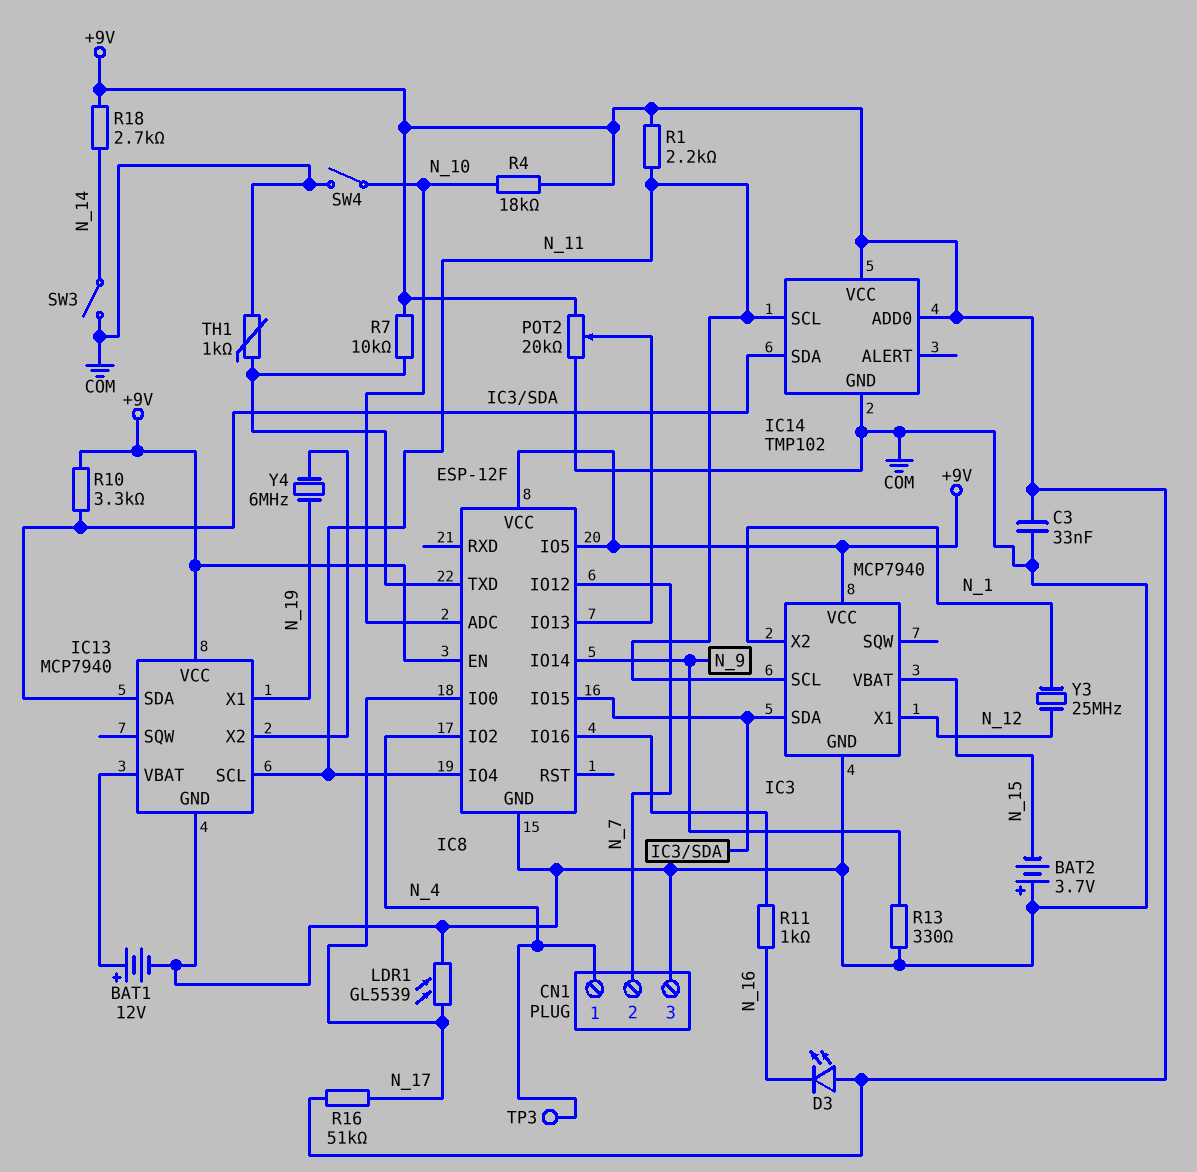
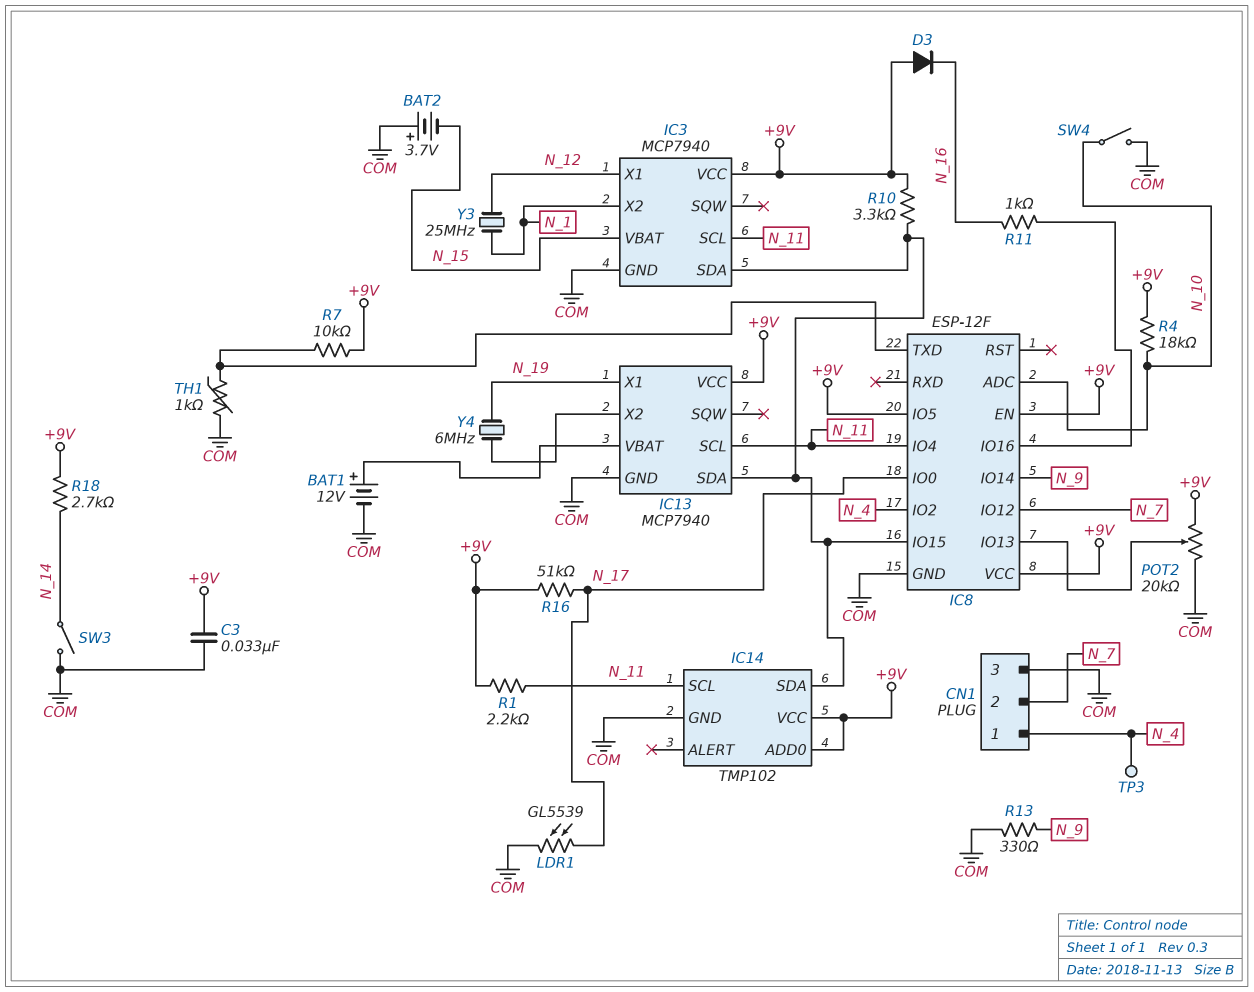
D3: LED (A +9V, K N_16) -> diode (A +9V, K N_16)

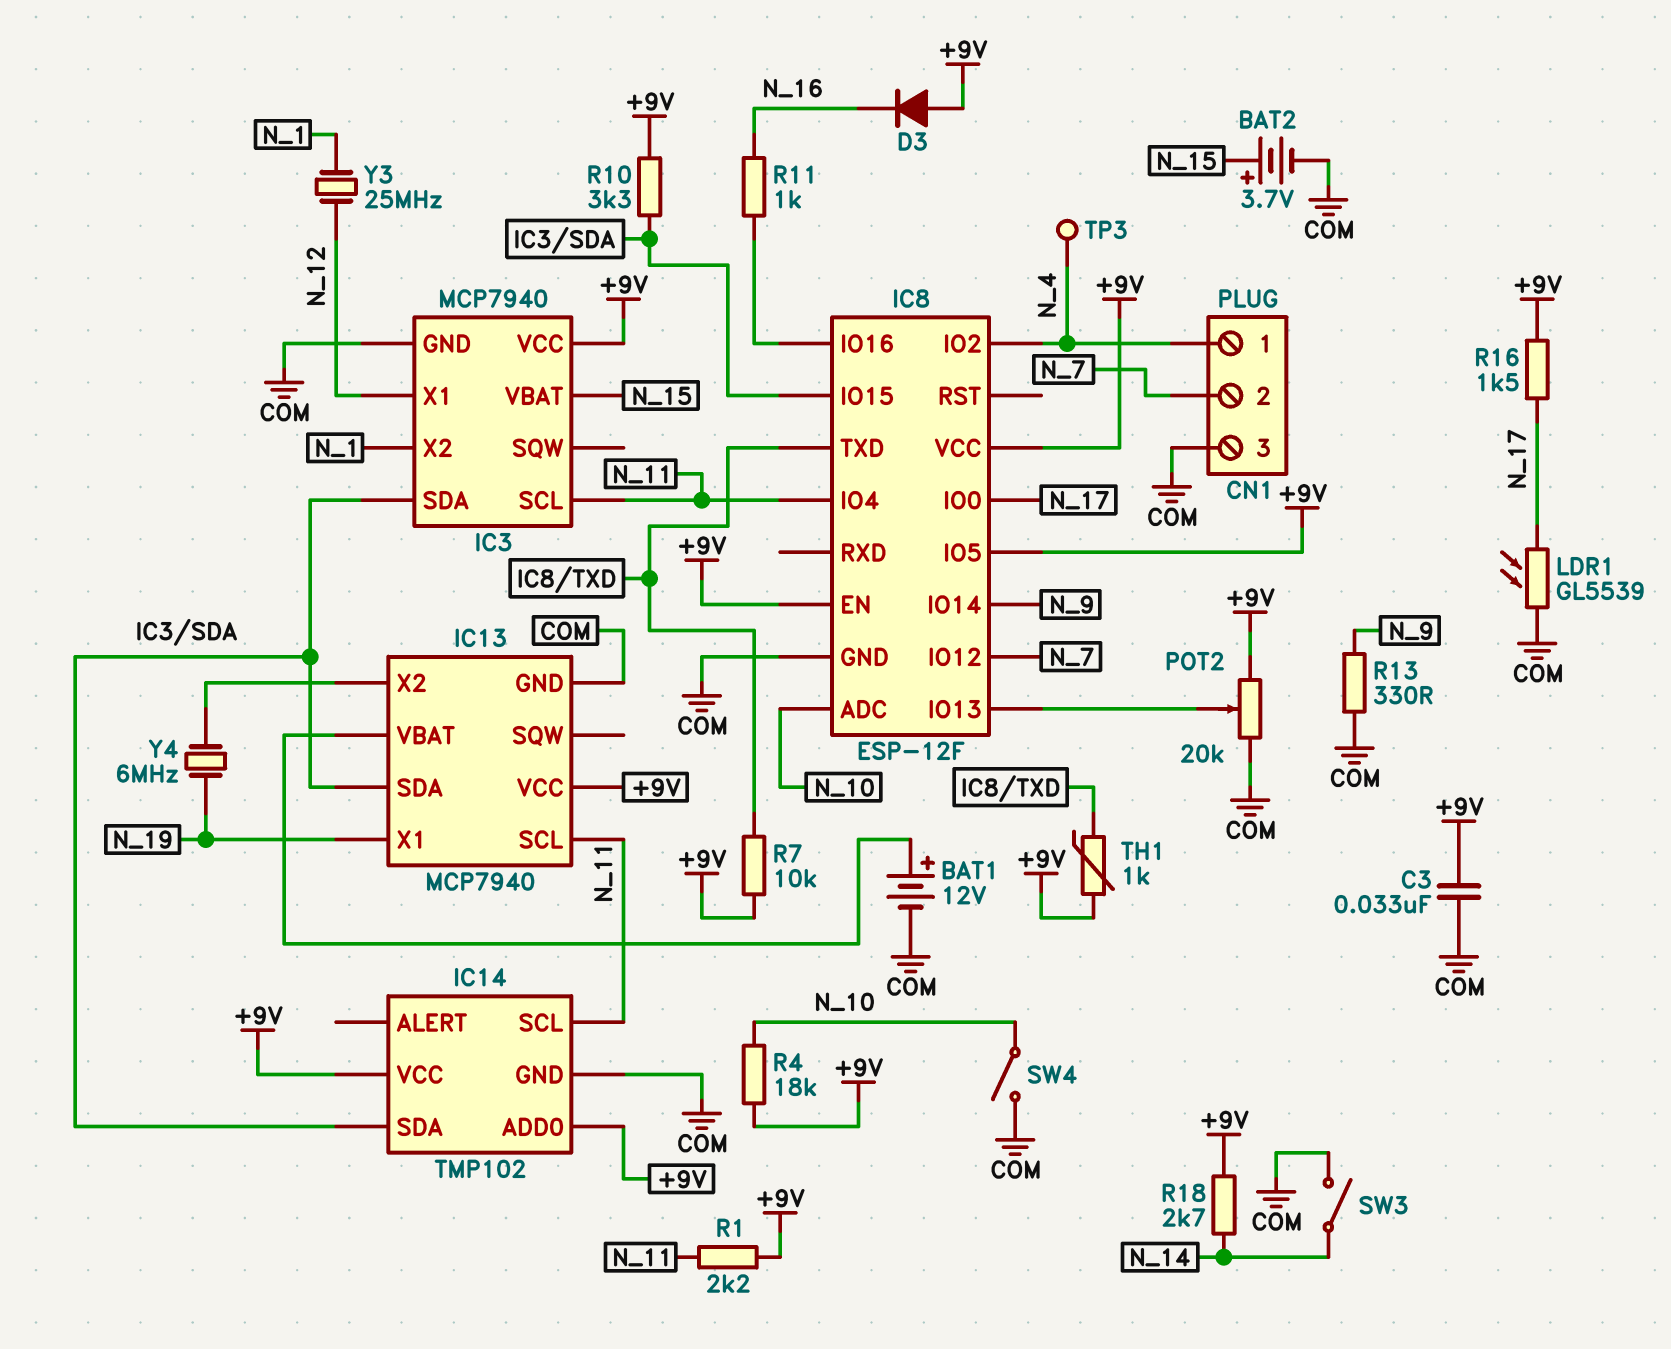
BAT2: 3.7V (plus COM, minus N_15) -> 3.7V (plus N_15, minus COM)
R16: 51k (+9V, N_17) -> 1.5k (+9V, N_17)
TH1: 1k (COM, IC8/TXD) -> 1k (+9V, IC8/TXD)

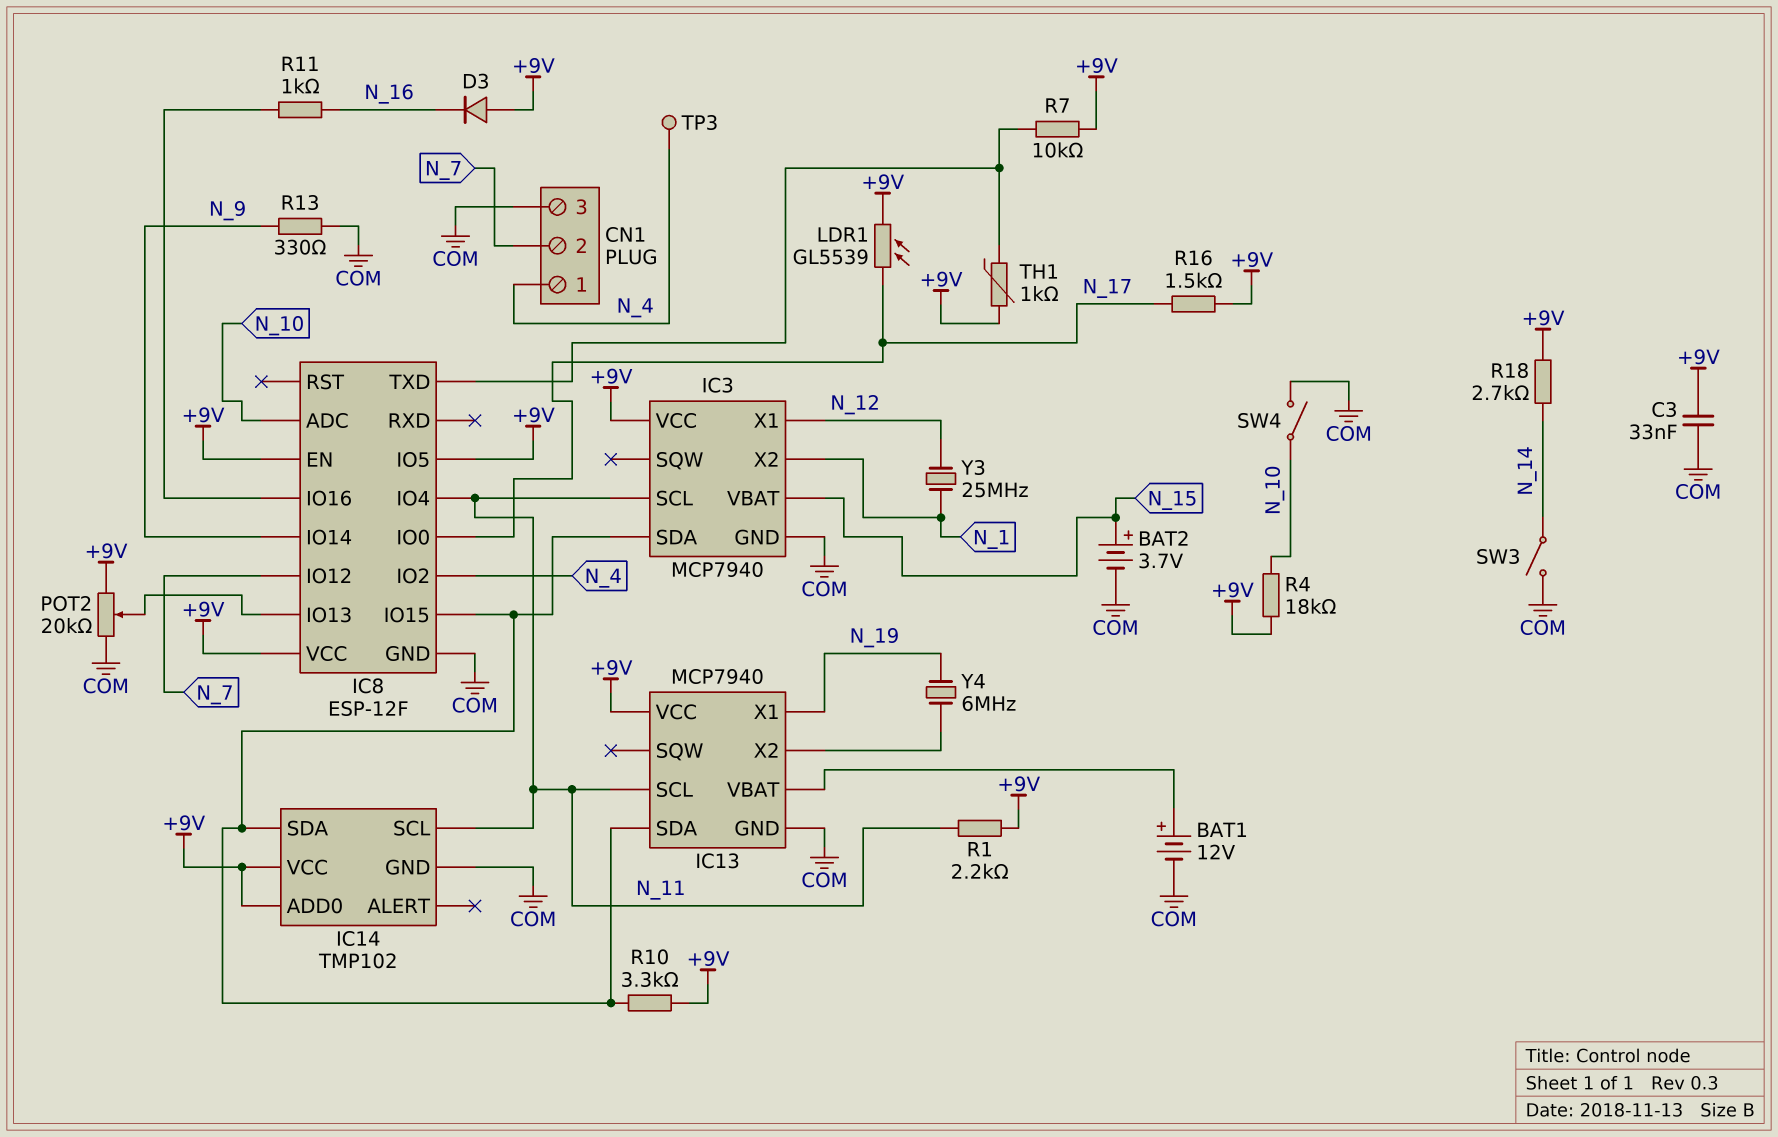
LDR1: GL5539 (COM, N_17) -> GL5539 (+9V, N_17)

